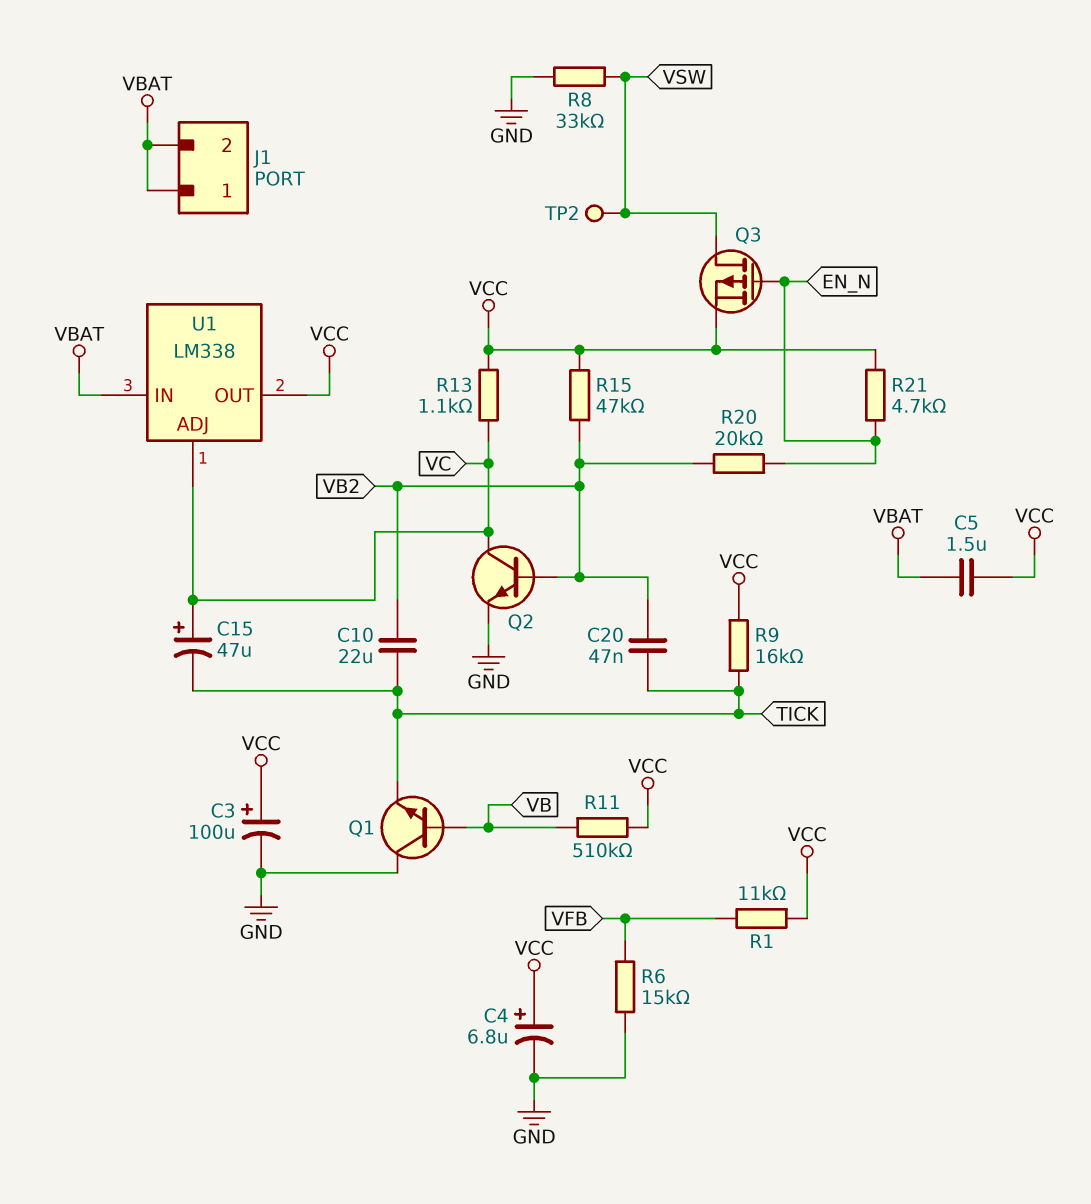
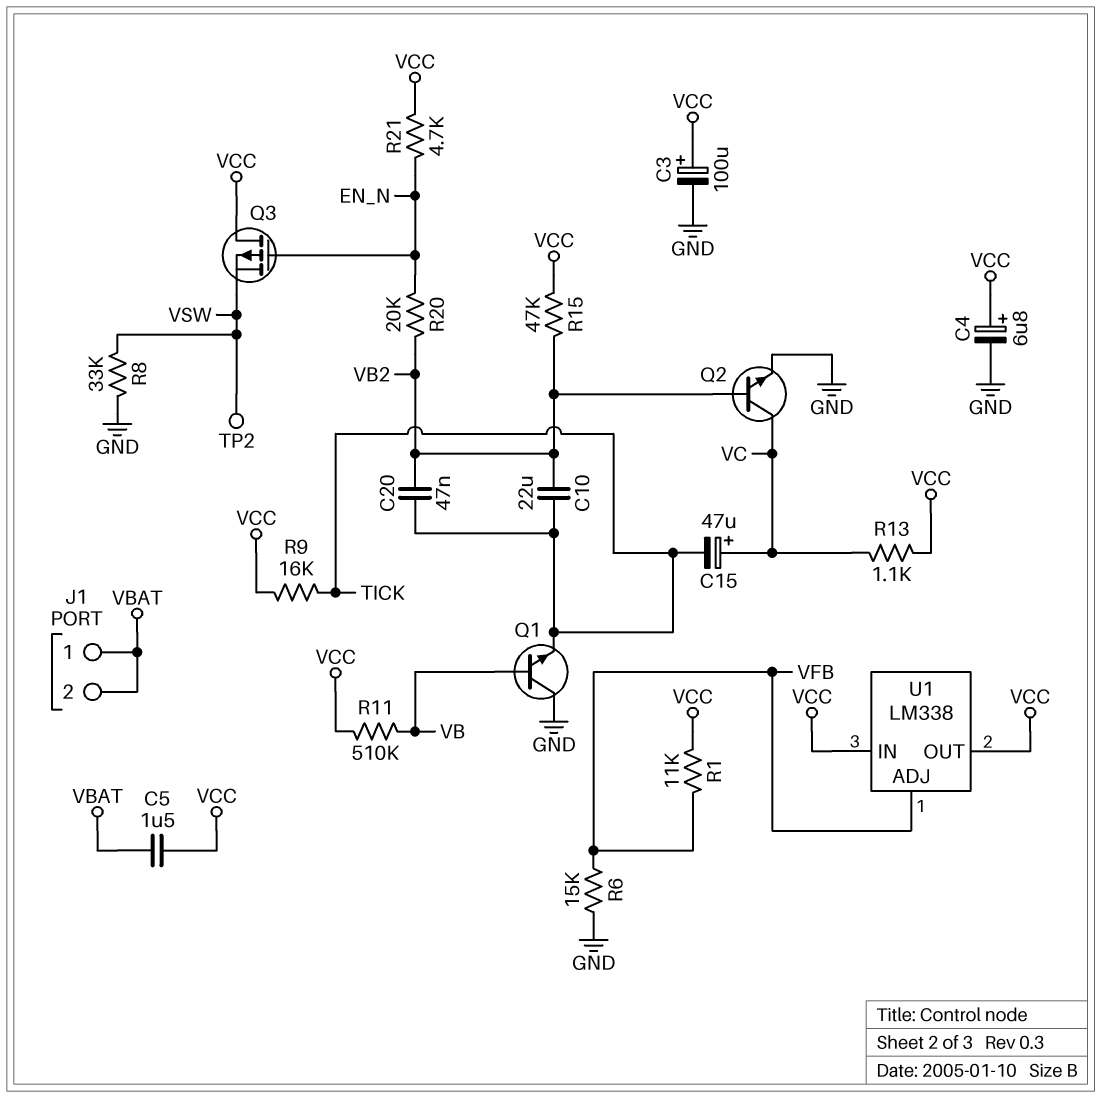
Q3: PMOS (G EN_N, D VSW, S VCC) -> PMOS (G EN_N, D VCC, S VSW)
U1 pin ADJ: VC -> VFB
U1 pin IN: VBAT -> VCC

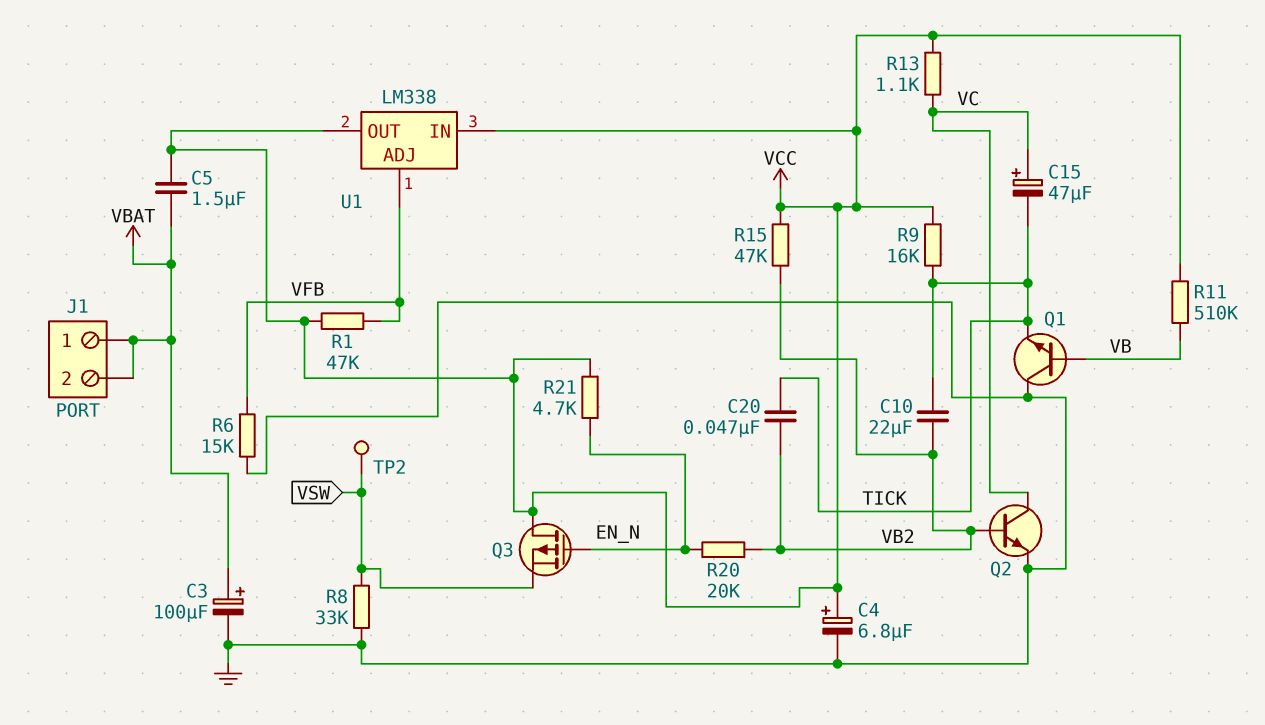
C3: 100uF (plus VCC, minus GND) -> 100uF (plus VBAT, minus GND)
R1: 11k (VCC, VFB) -> 47k (VCC, VFB)

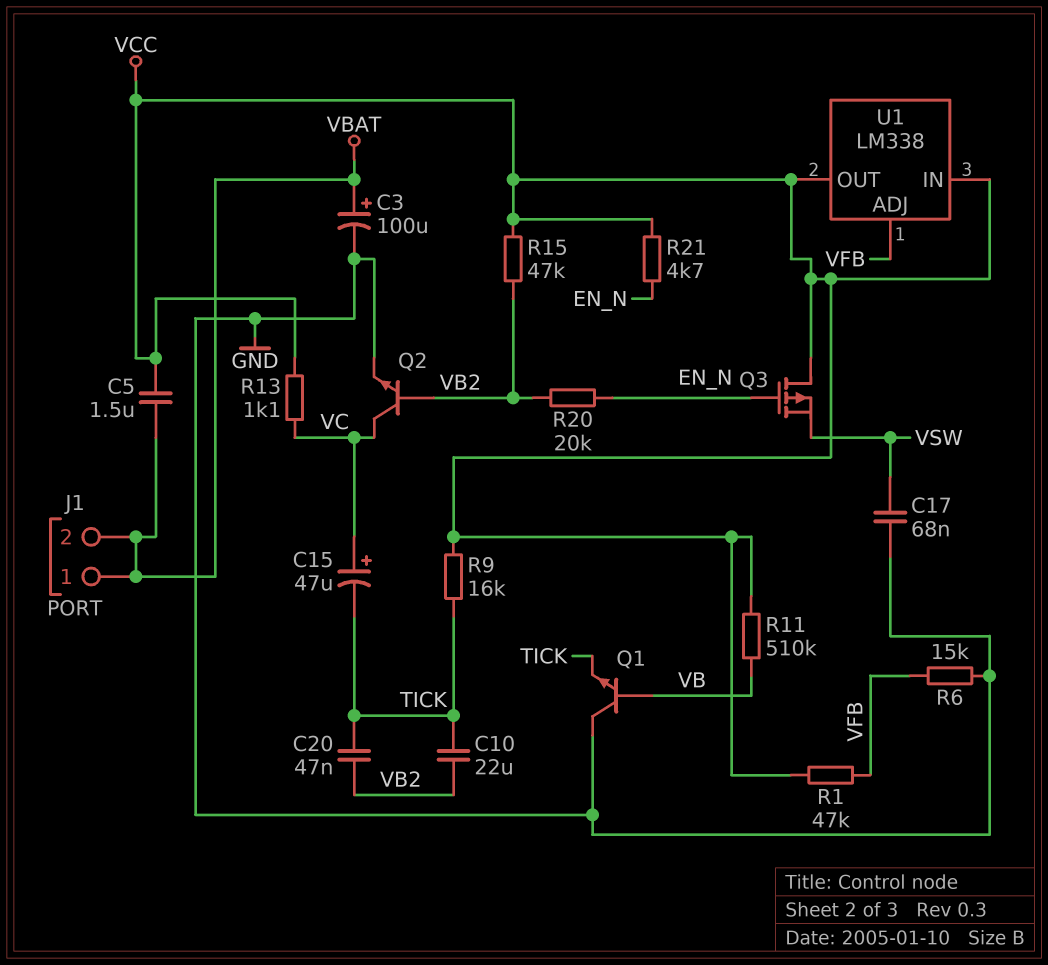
C4: 6.8uF (plus VCC, minus GND) -> none
C17: none -> 68nF (GND, VSW)
R8: 33k (GND, VSW) -> none
TP2: test point (VSW) -> none

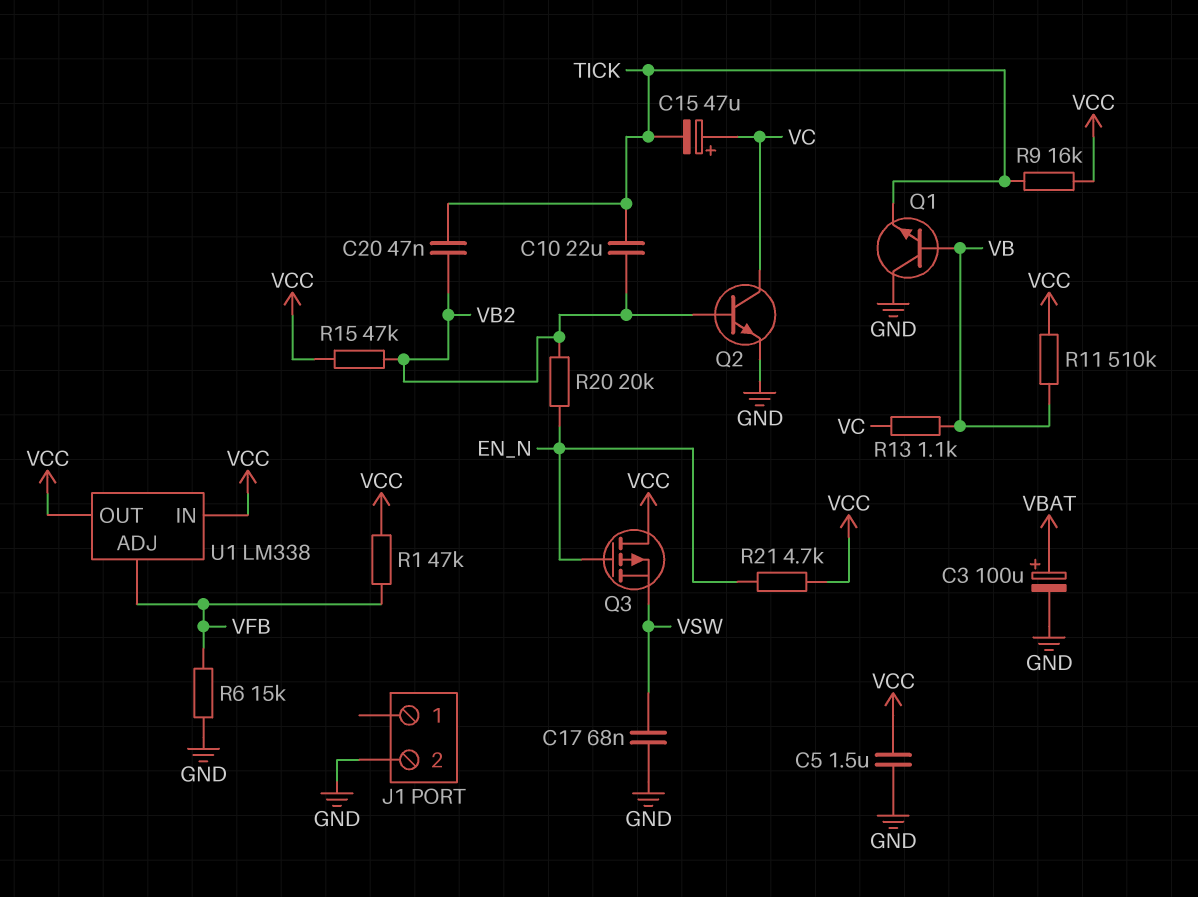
C5: 1.5uF (VBAT, VCC) -> 1.5uF (GND, VCC)
J1 pin 1: VBAT -> none
J1 pin 2: VBAT -> GND
R13: 1.1k (VC, VCC) -> 1.1k (VB, VC)

